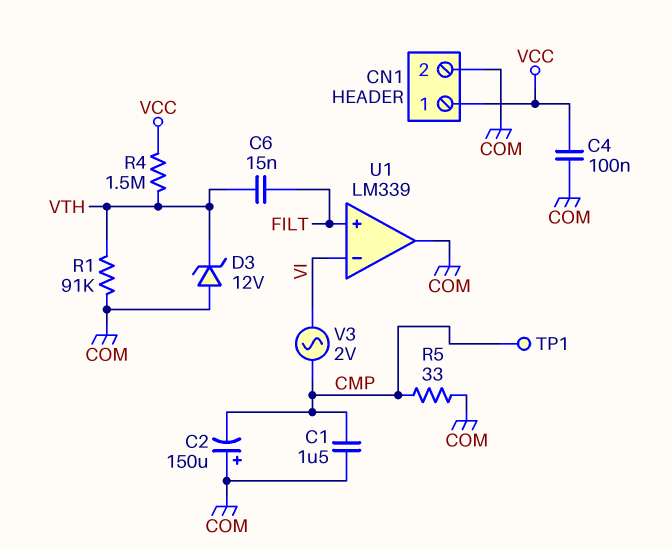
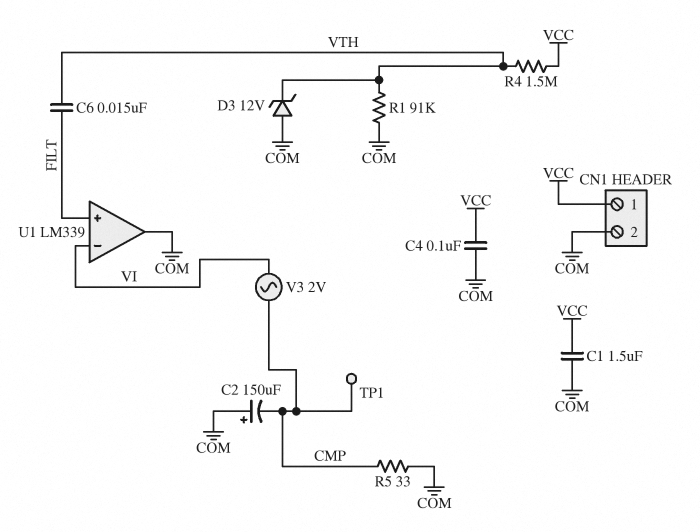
C1: 1.5uF (CMP, COM) -> 1.5uF (COM, VCC)

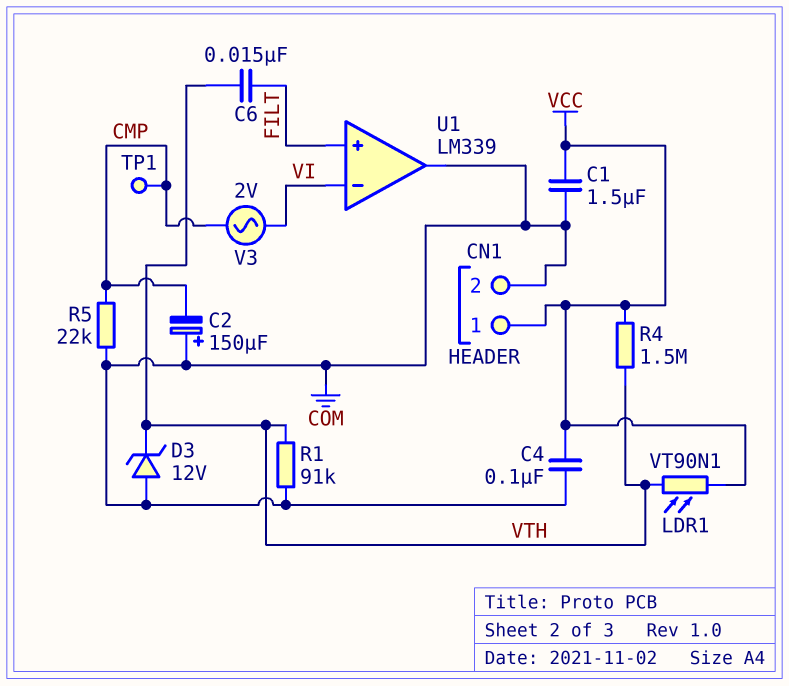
LDR1: none -> VT90N1 (VCC, VTH)
R5: 33 (CMP, COM) -> 22k (CMP, COM)

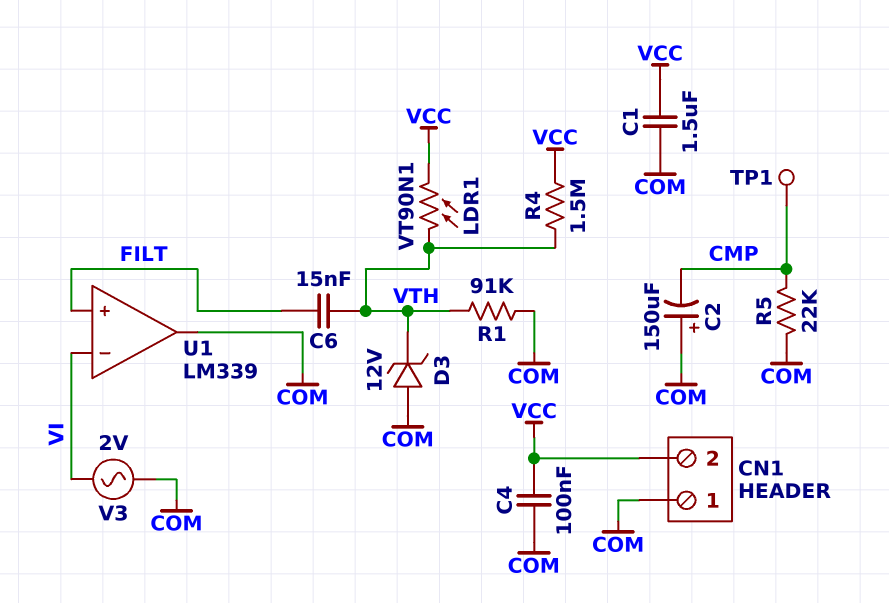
CN1 pin 1: VCC -> COM
CN1 pin 2: COM -> VCC
V3: AC 2V (CMP, VI) -> AC 2V (COM, VI)

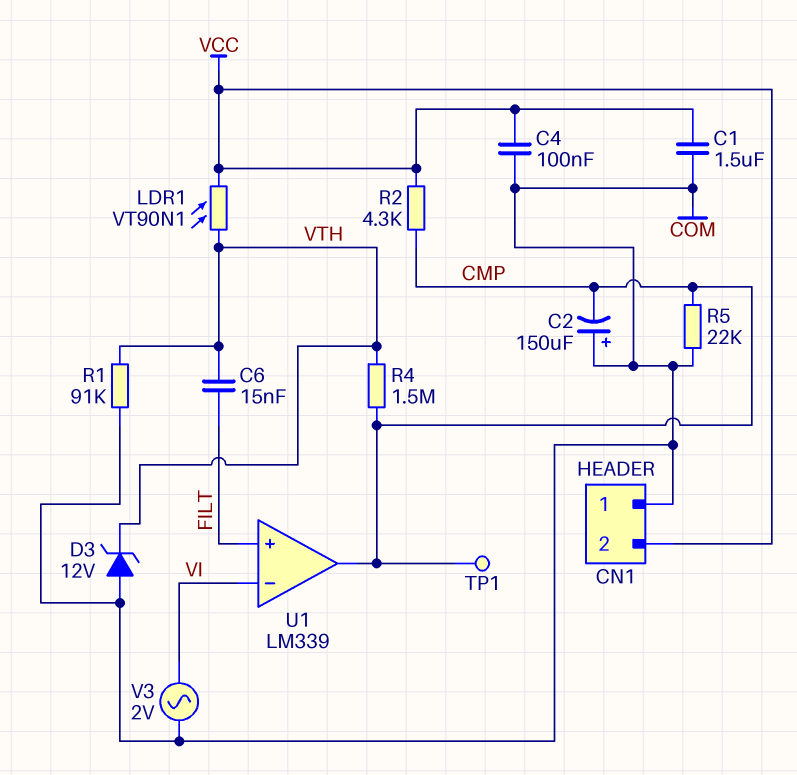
R2: none -> 4.3k (CMP, VCC)
R4: 1.5M (VCC, VTH) -> 1.5M (CMP, VTH)
U1 pin out: COM -> CMP

